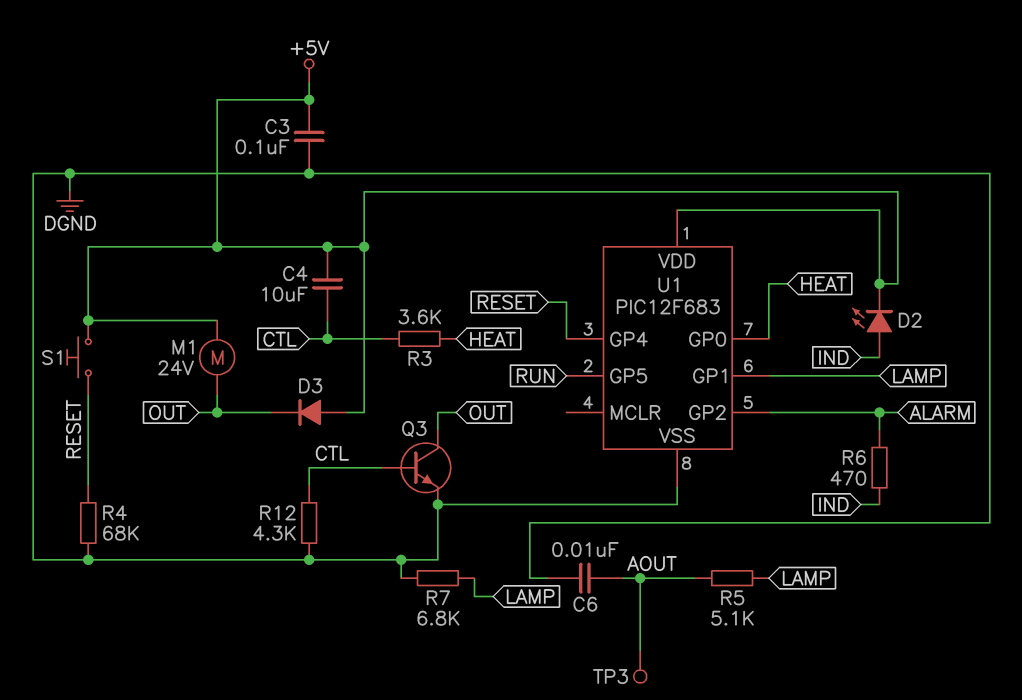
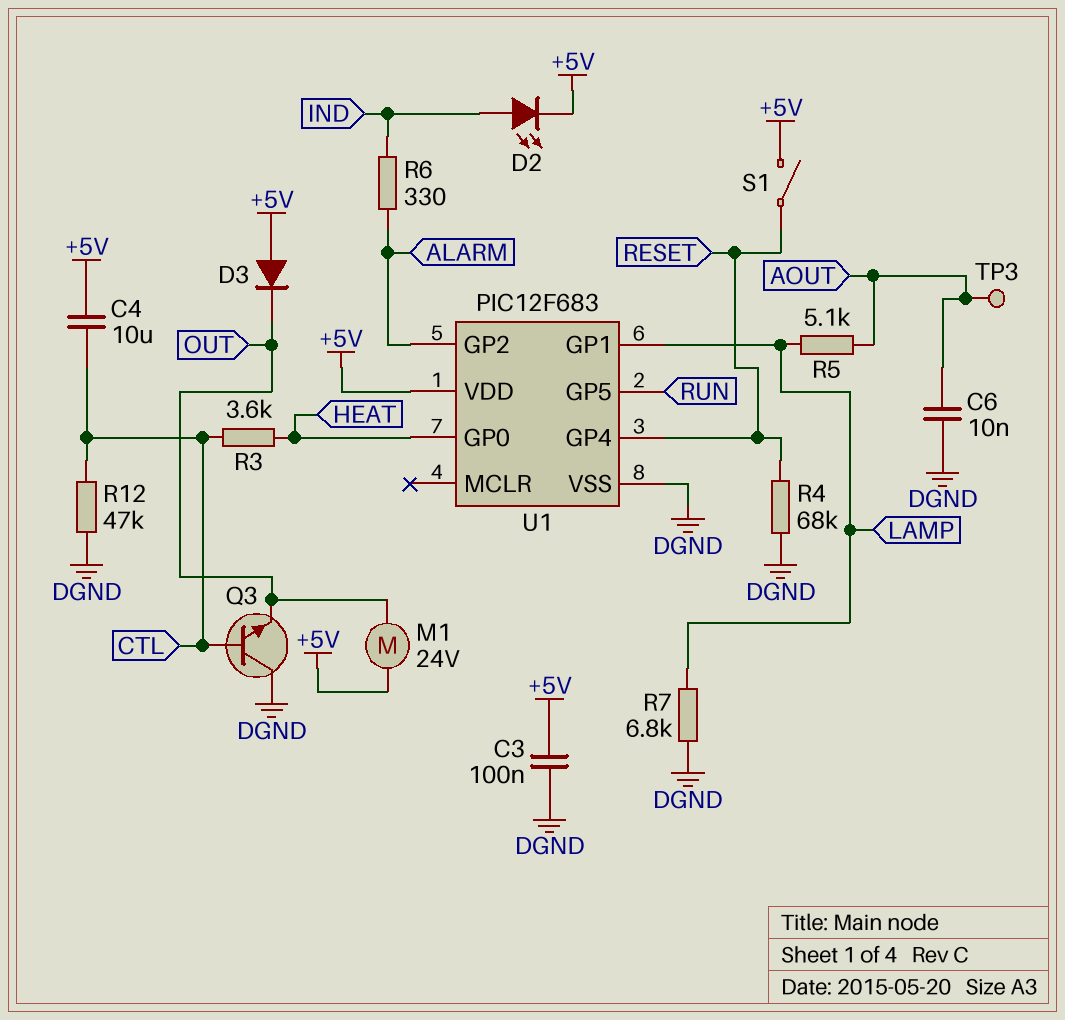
Q3: NPN (B CTL, C OUT, E DGND) -> NPN (B CTL, C DGND, E OUT)
R6: 470 (ALARM, IND) -> 330 (ALARM, IND)
R12: 4.3k (CTL, DGND) -> 47k (CTL, DGND)
S1: button (+5V, RESET) -> switch (+5V, RESET)

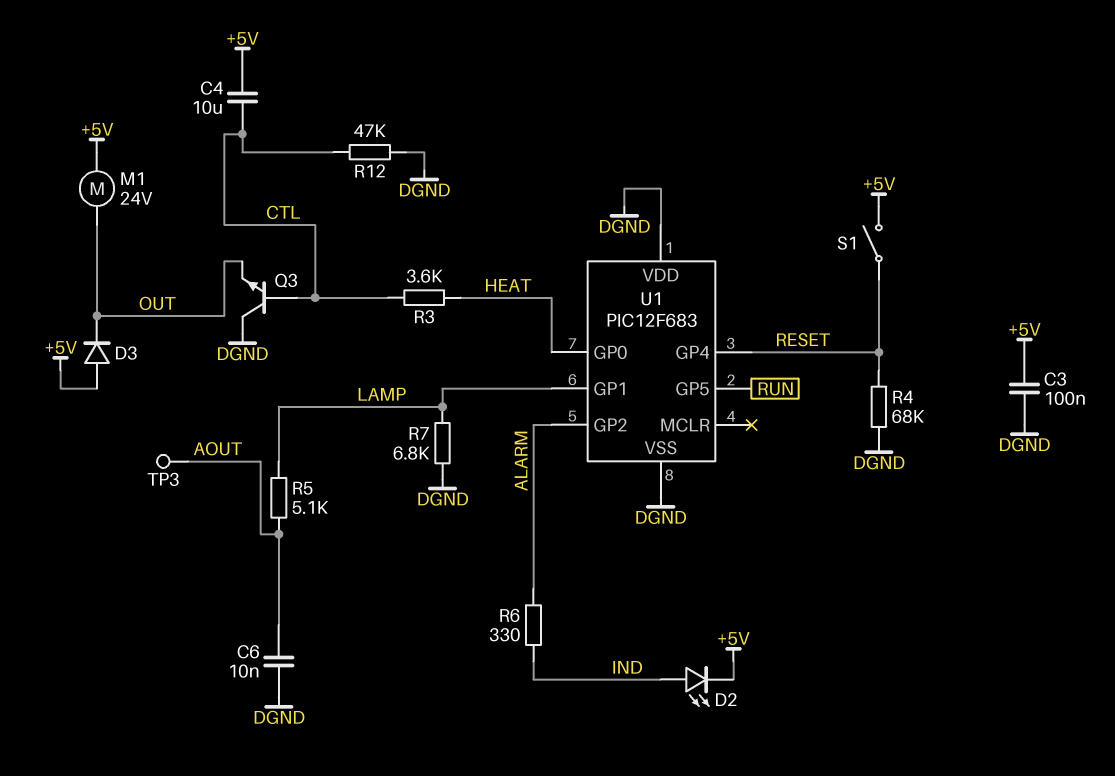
U1 pin VDD: +5V -> DGND

